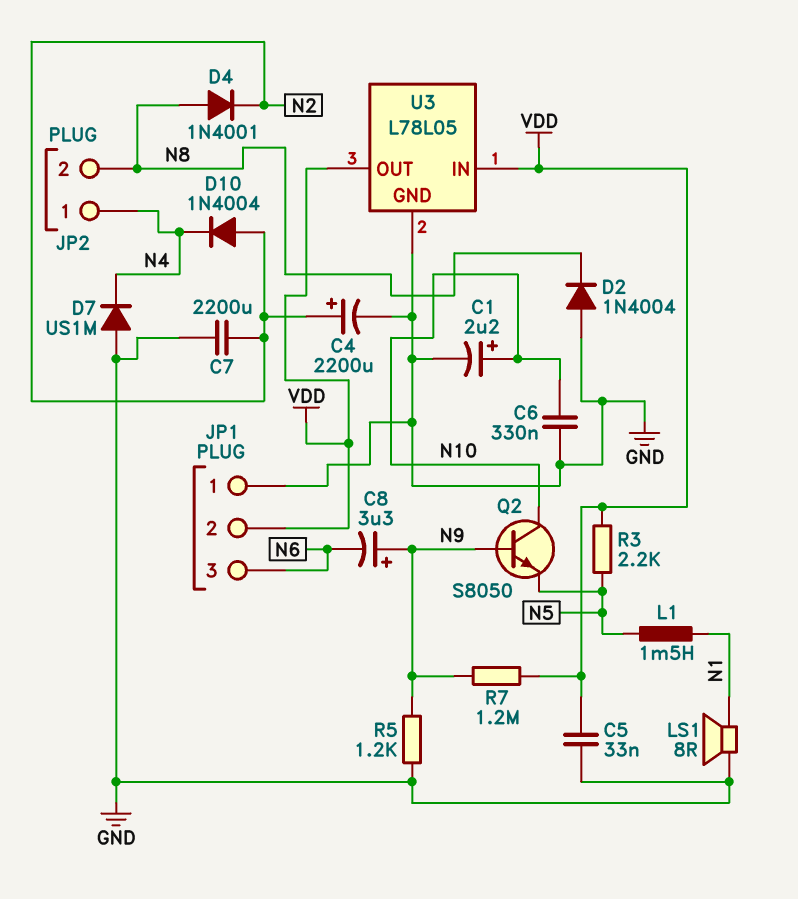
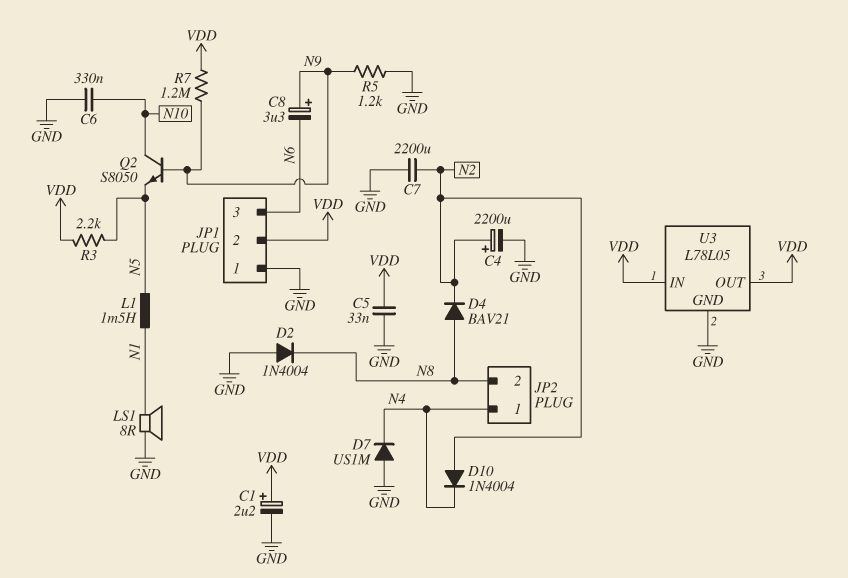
C1: 2.2uF (plus N10, minus GND) -> 2.2uF (plus VDD, minus GND)
D4: diode 1N4001 (A N8, K N2) -> diode BAV21 (A N8, K N2)

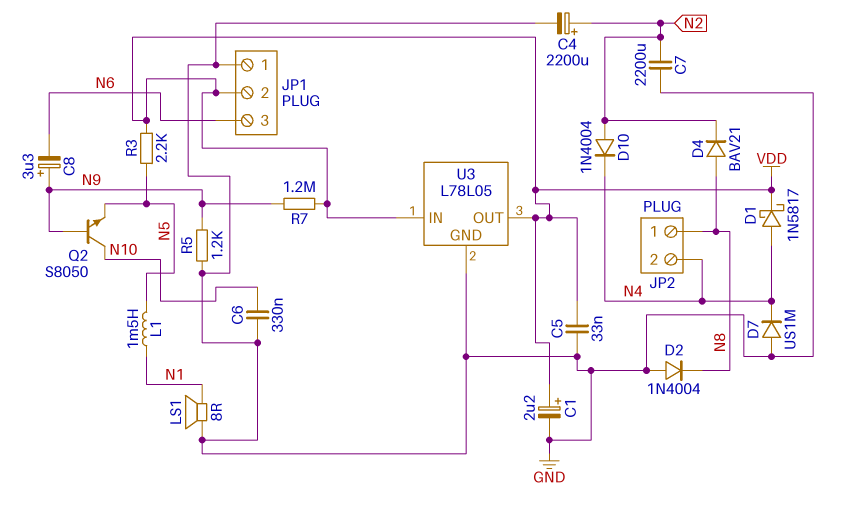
D1: none -> schottky 1N5817 (A N4, K VDD)
JP2 pin 1: N4 -> N8
JP2 pin 2: N8 -> N4

